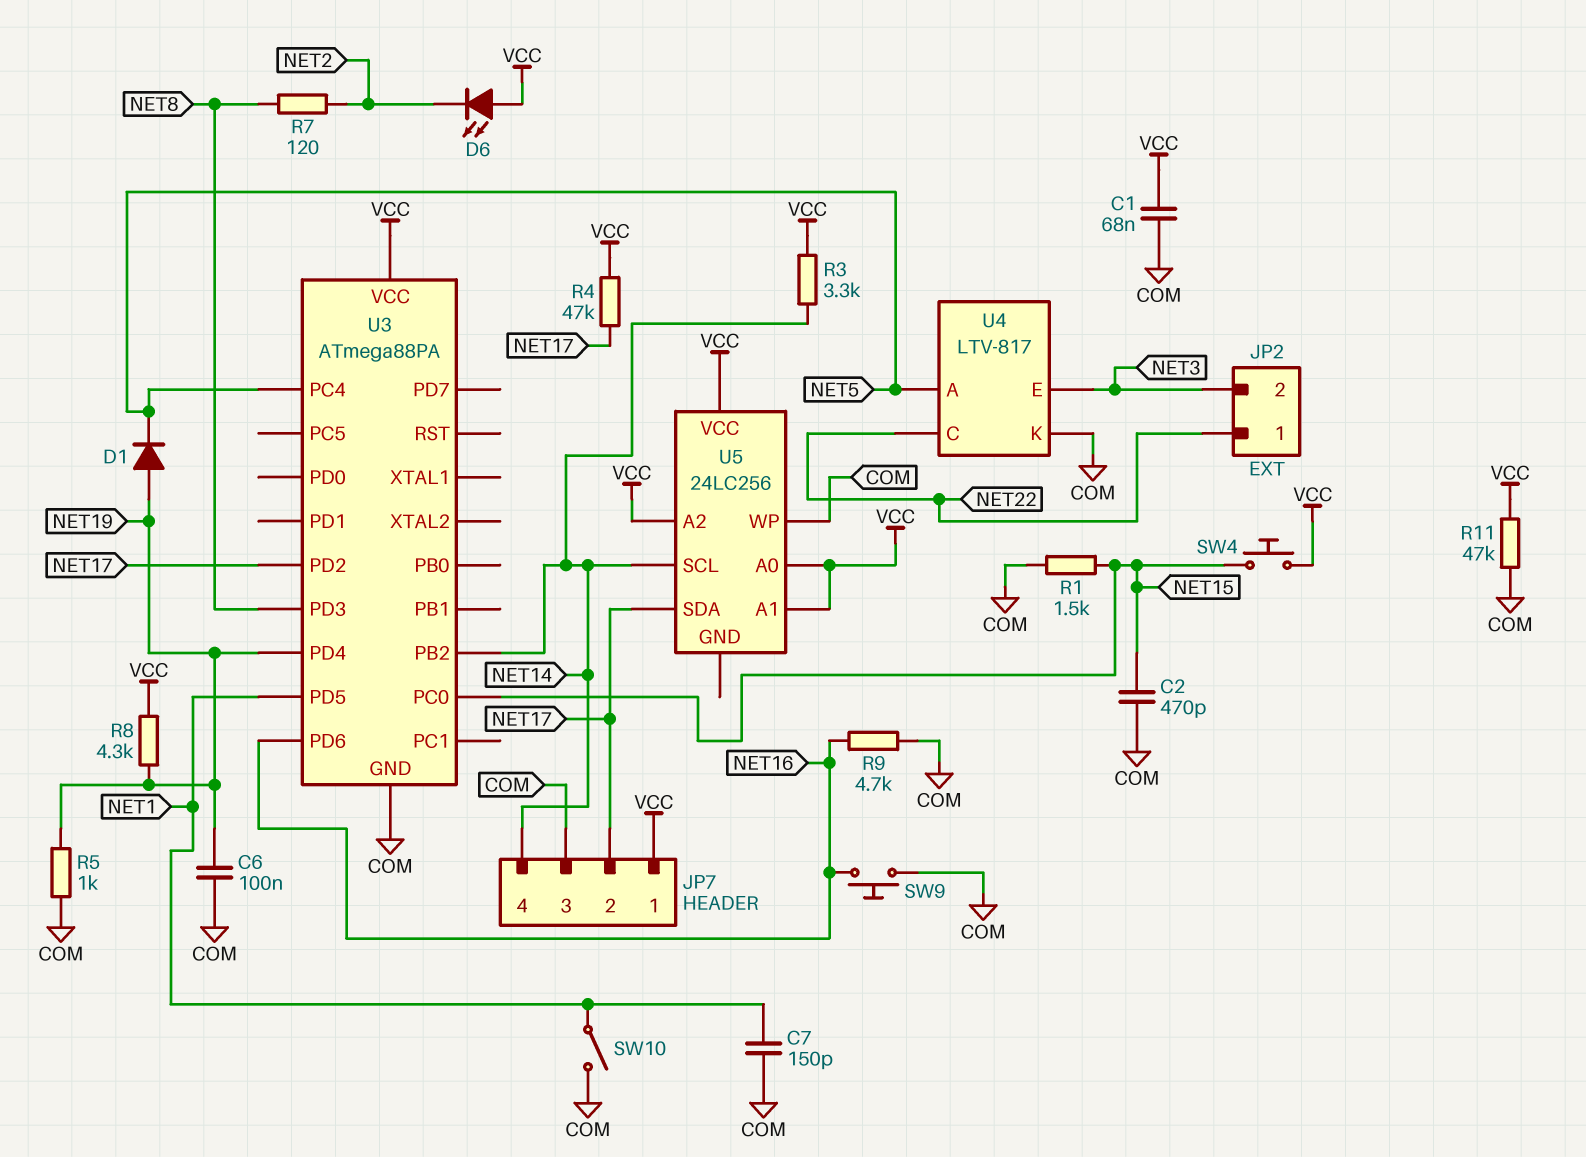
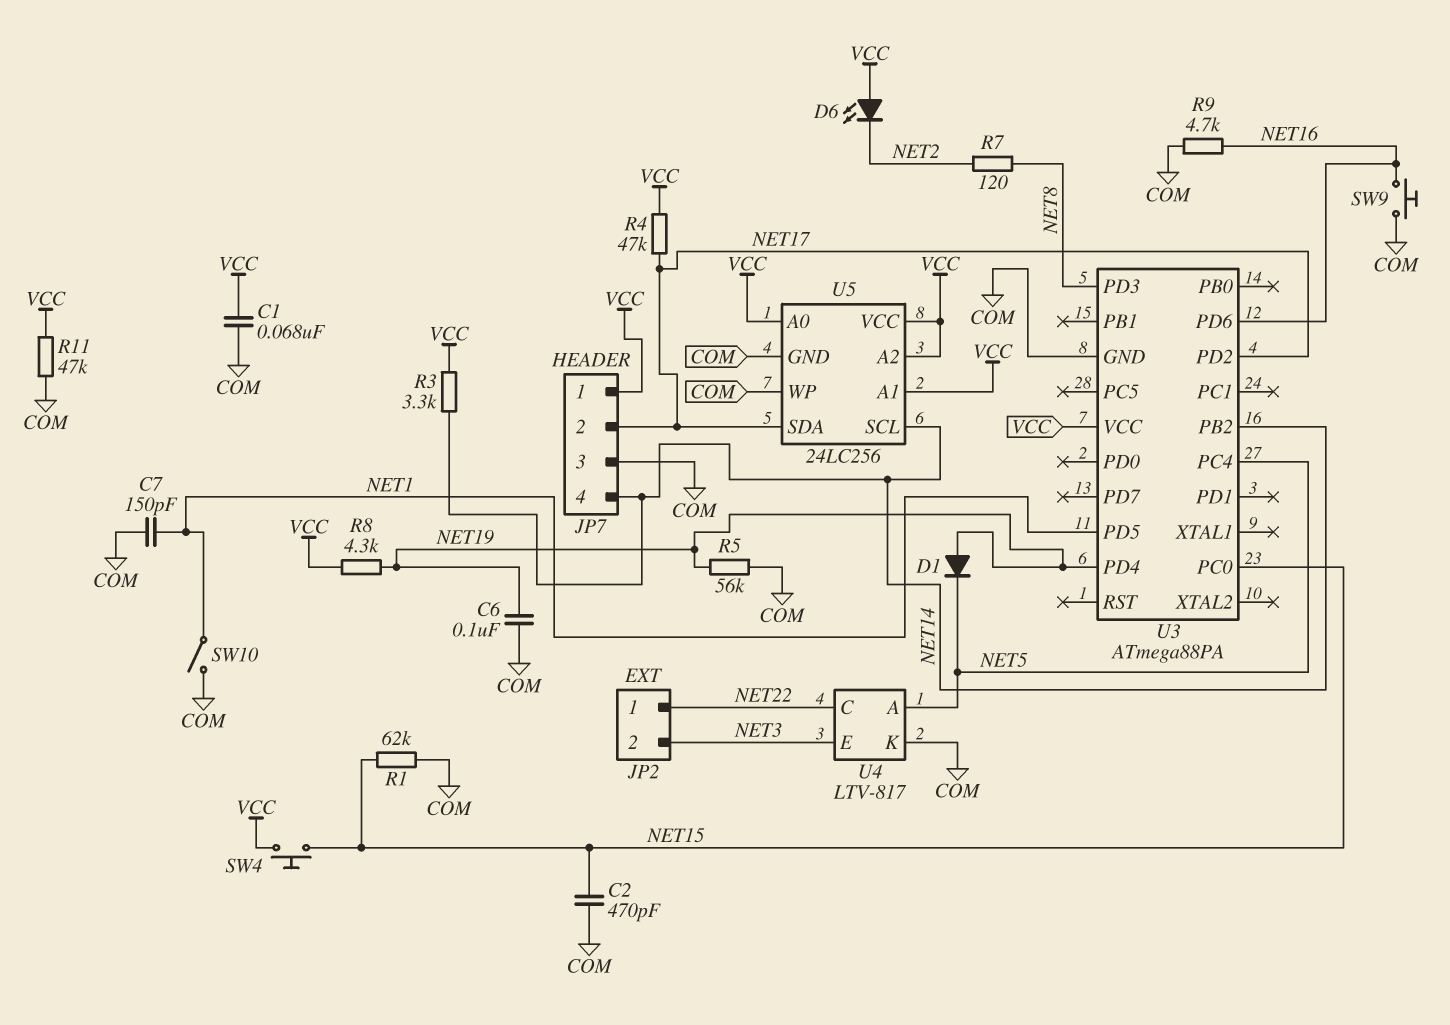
R1: 1.5k (COM, NET15) -> 62k (COM, NET15)
R5: 1k (COM, NET19) -> 56k (COM, NET19)
U5 pin GND: none -> COM

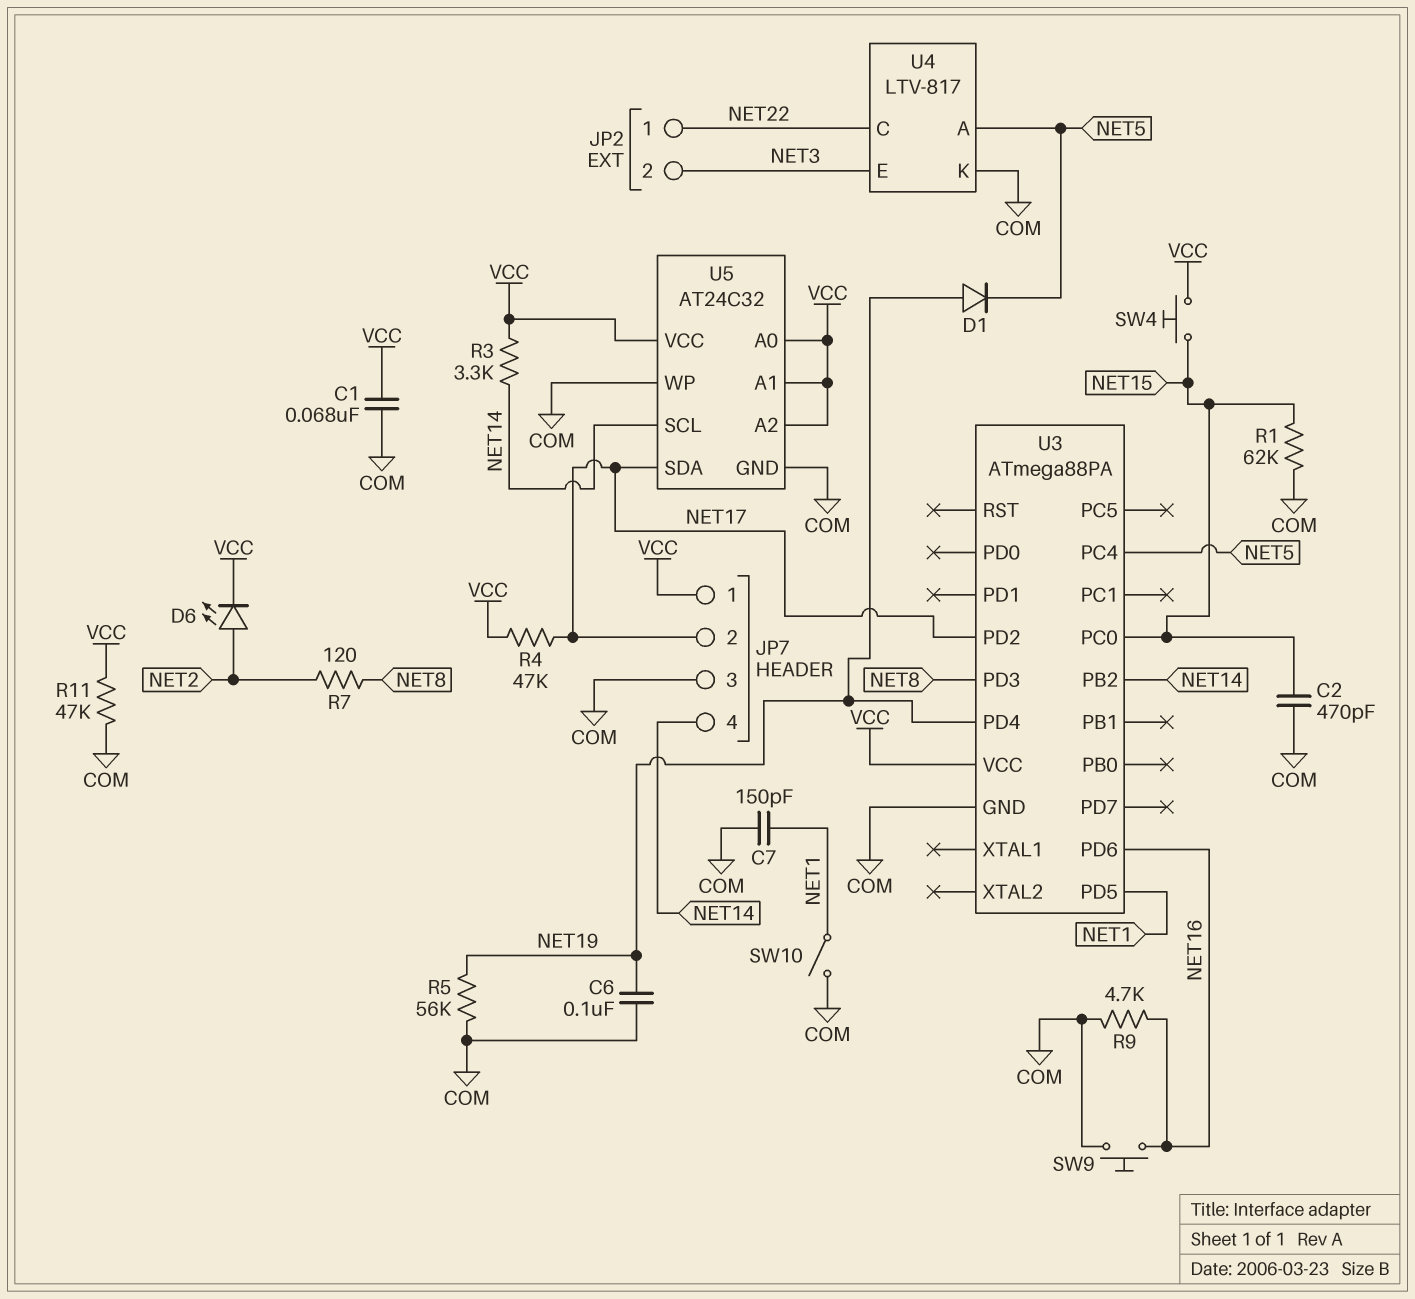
D6: LED (A VCC, K NET2) -> LED (A NET2, K VCC)
R8: 4.3k (NET19, VCC) -> none
U5: 24LC256 -> AT24C32

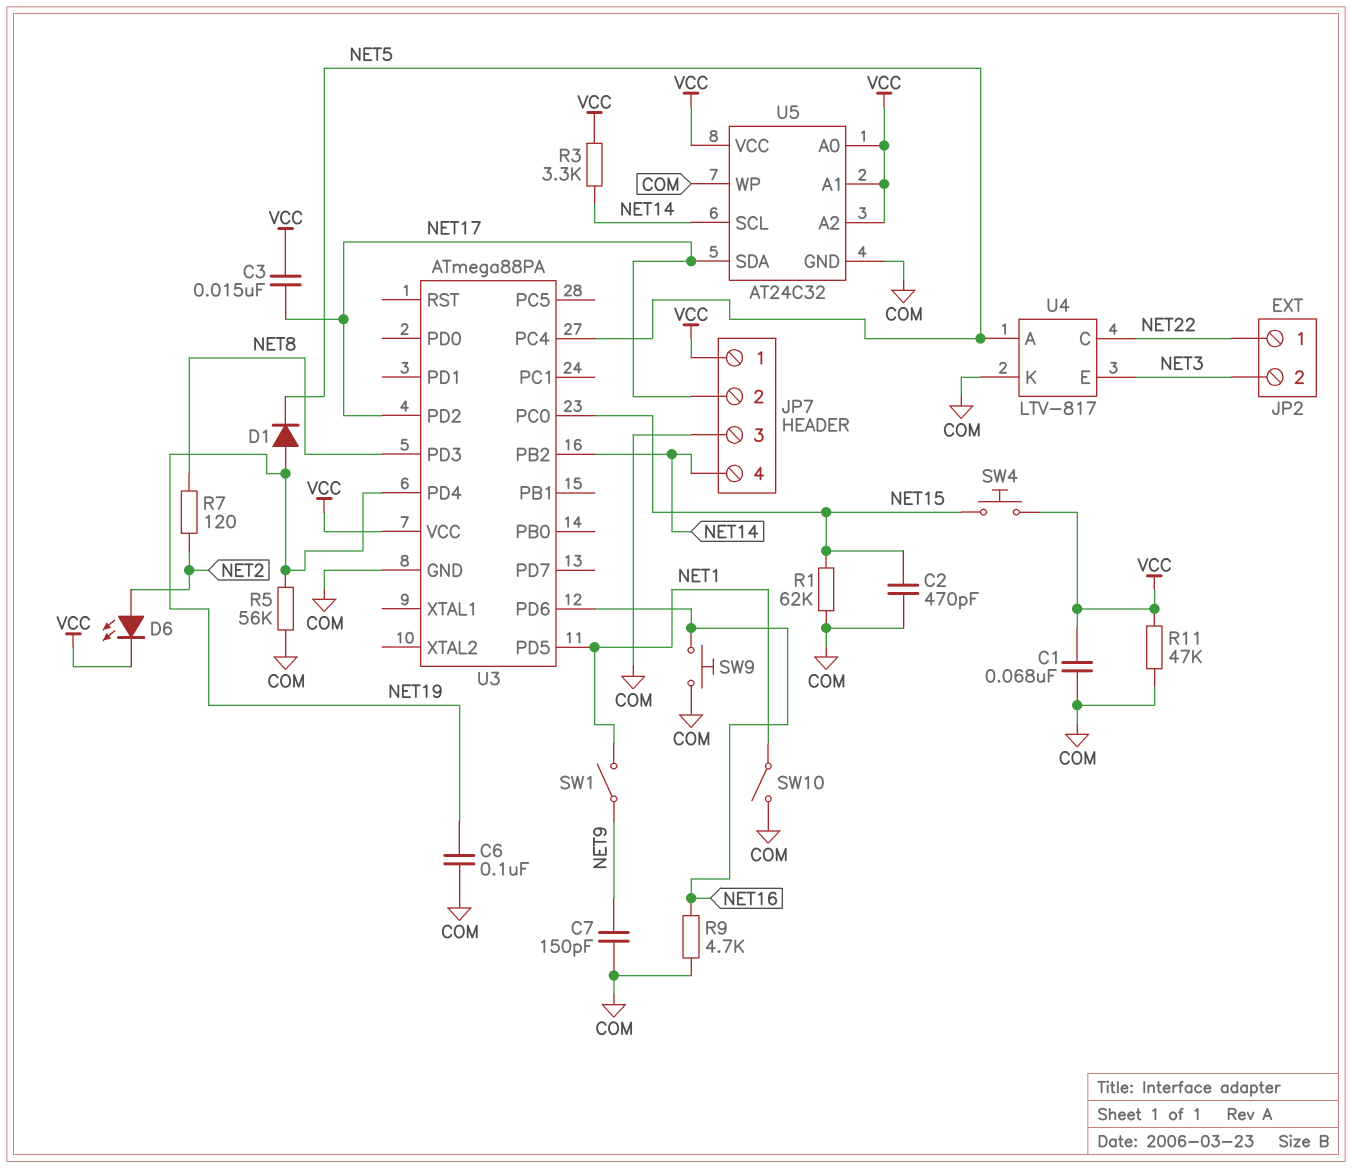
C3: none -> 15nF (NET17, VCC)
C7: 150pF (COM, NET1) -> 150pF (COM, NET9)
R4: 47k (NET17, VCC) -> none
SW1: none -> switch (NET1, NET9)

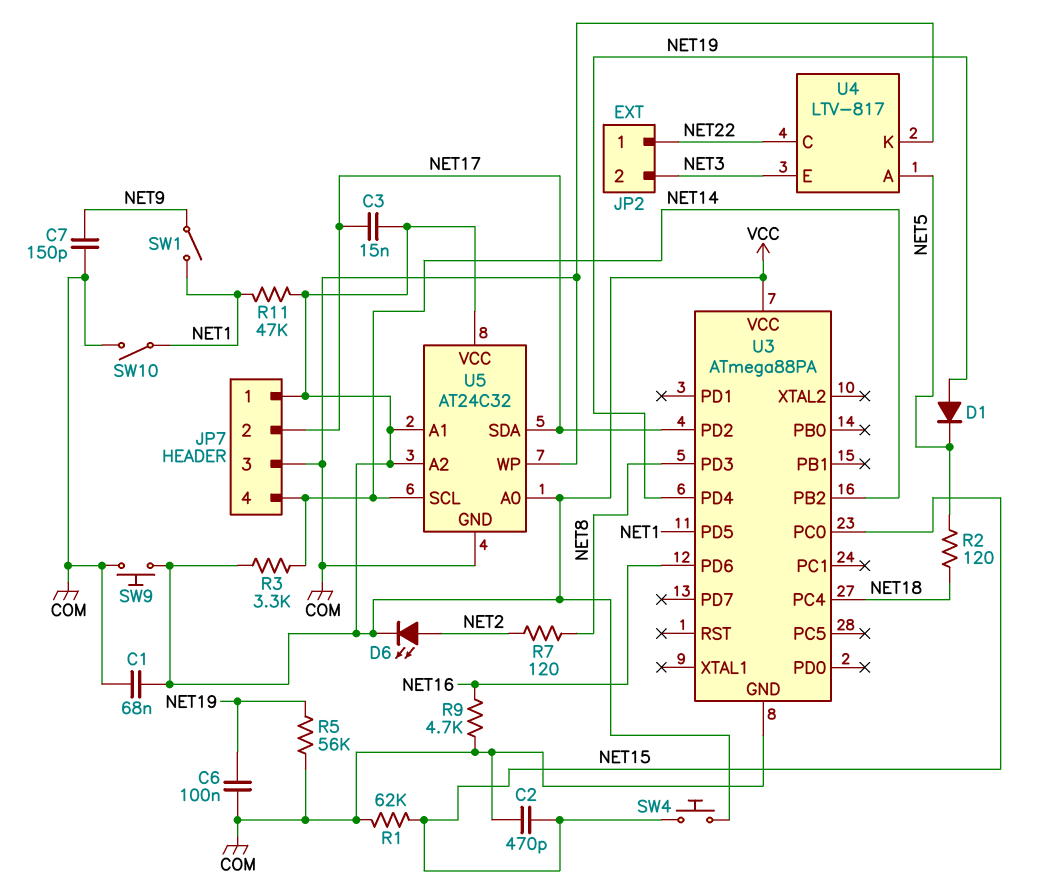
R2: none -> 120 (NET5, NET18)
R11: 47k (COM, VCC) -> 47k (NET1, VCC)
SW9: button (COM, NET16) -> button (COM, VCC)
U3 pin PC4: NET5 -> NET18

